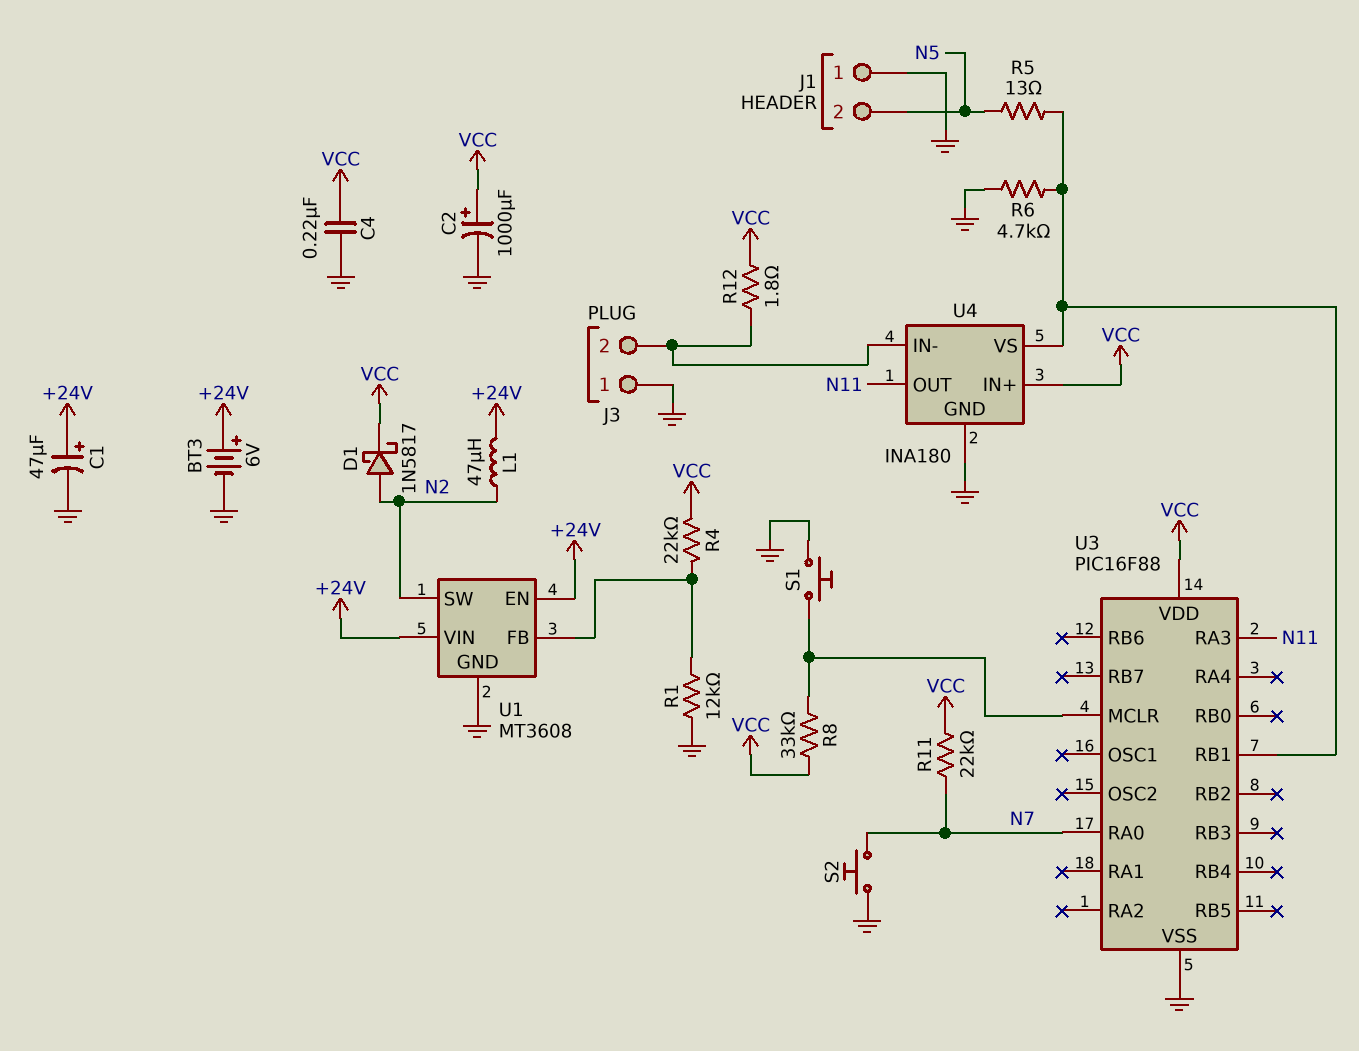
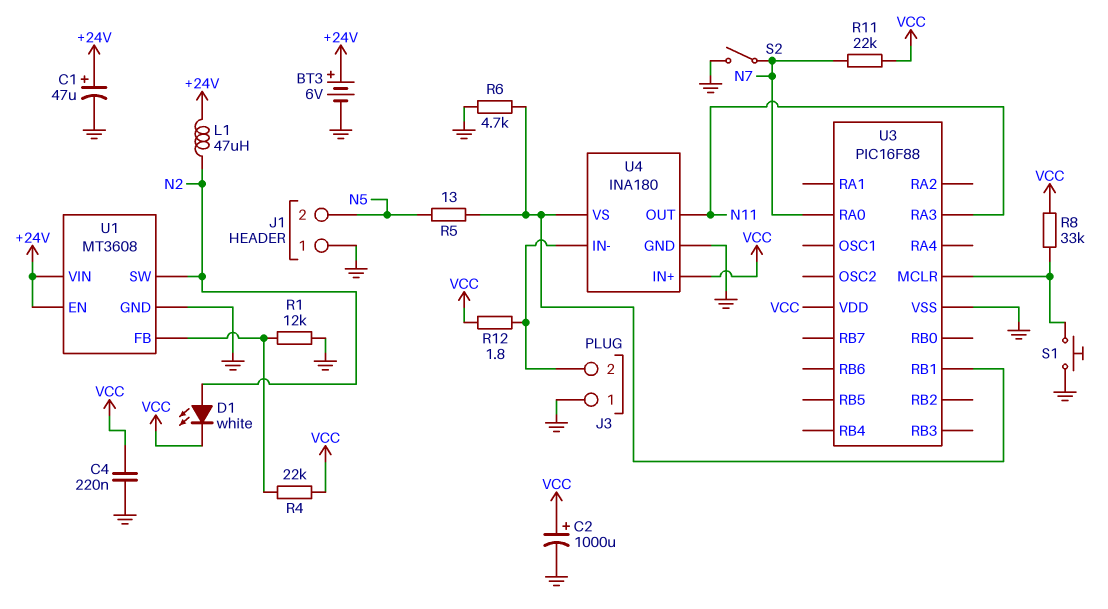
D1: schottky 1N5817 (A N2, K VCC) -> LED white (A N2, K VCC)
S2: button (GND, N7) -> switch (GND, N7)

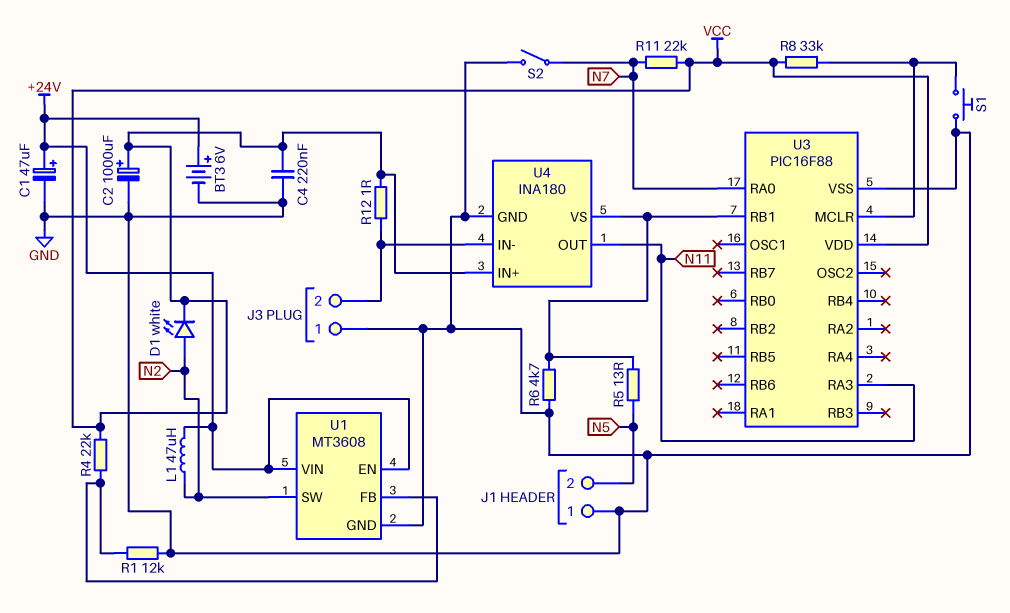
R12: 1.8 (J3/2, VCC) -> 1 (J3/2, VCC)

